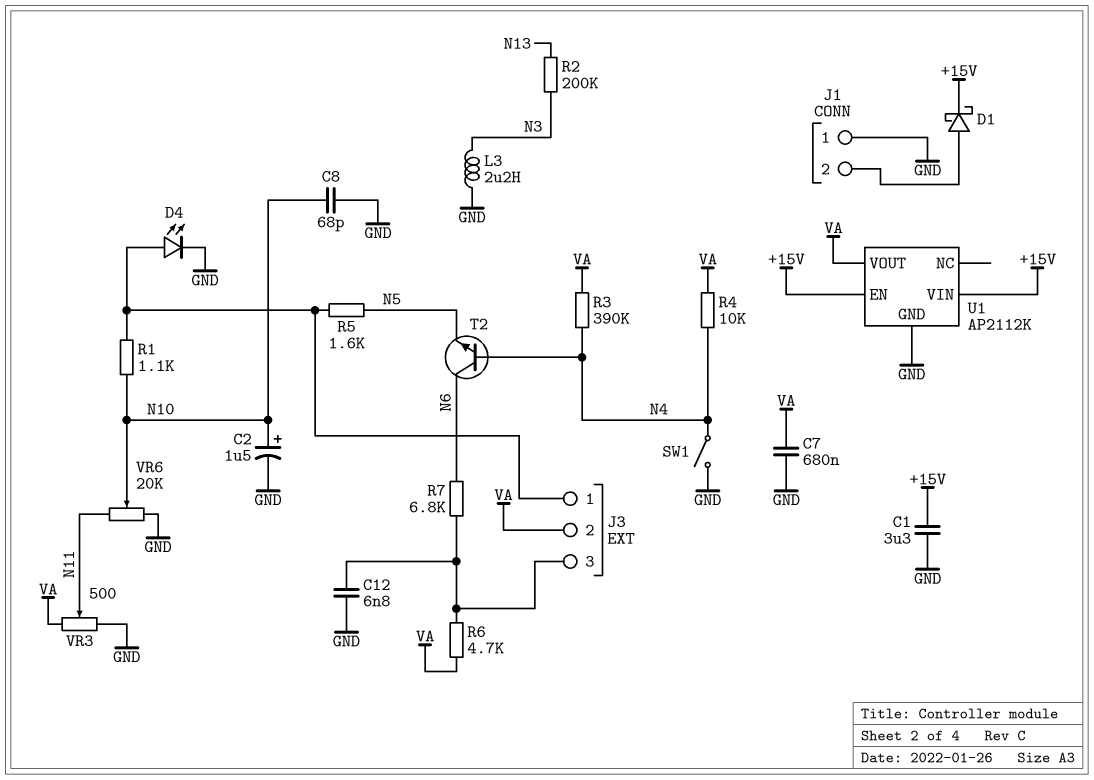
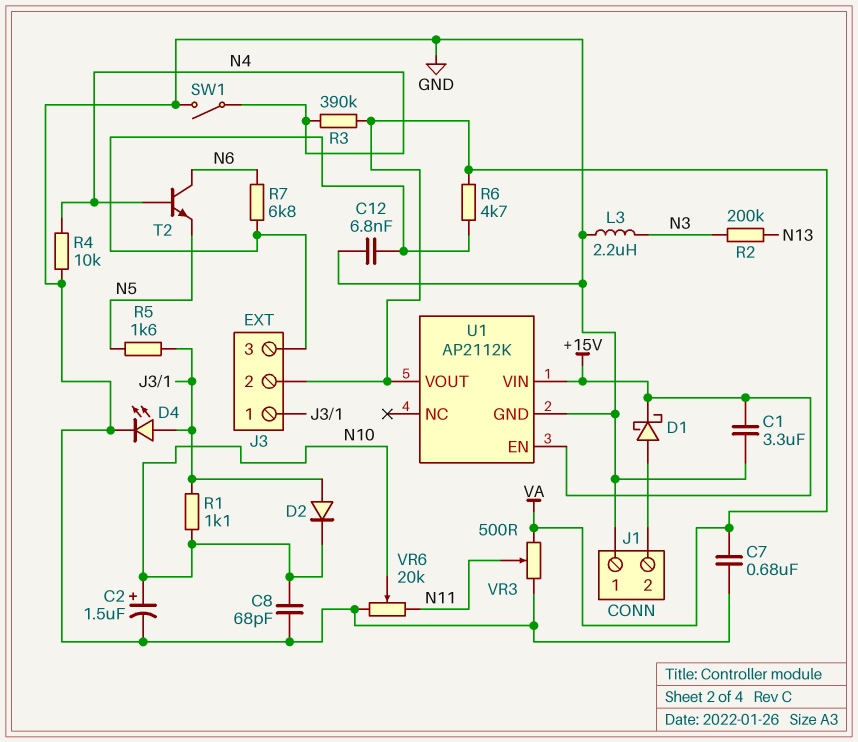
D2: none -> diode (A J3/1, K N10)
R4: 10k (N4, VA) -> 10k (GND, N4)

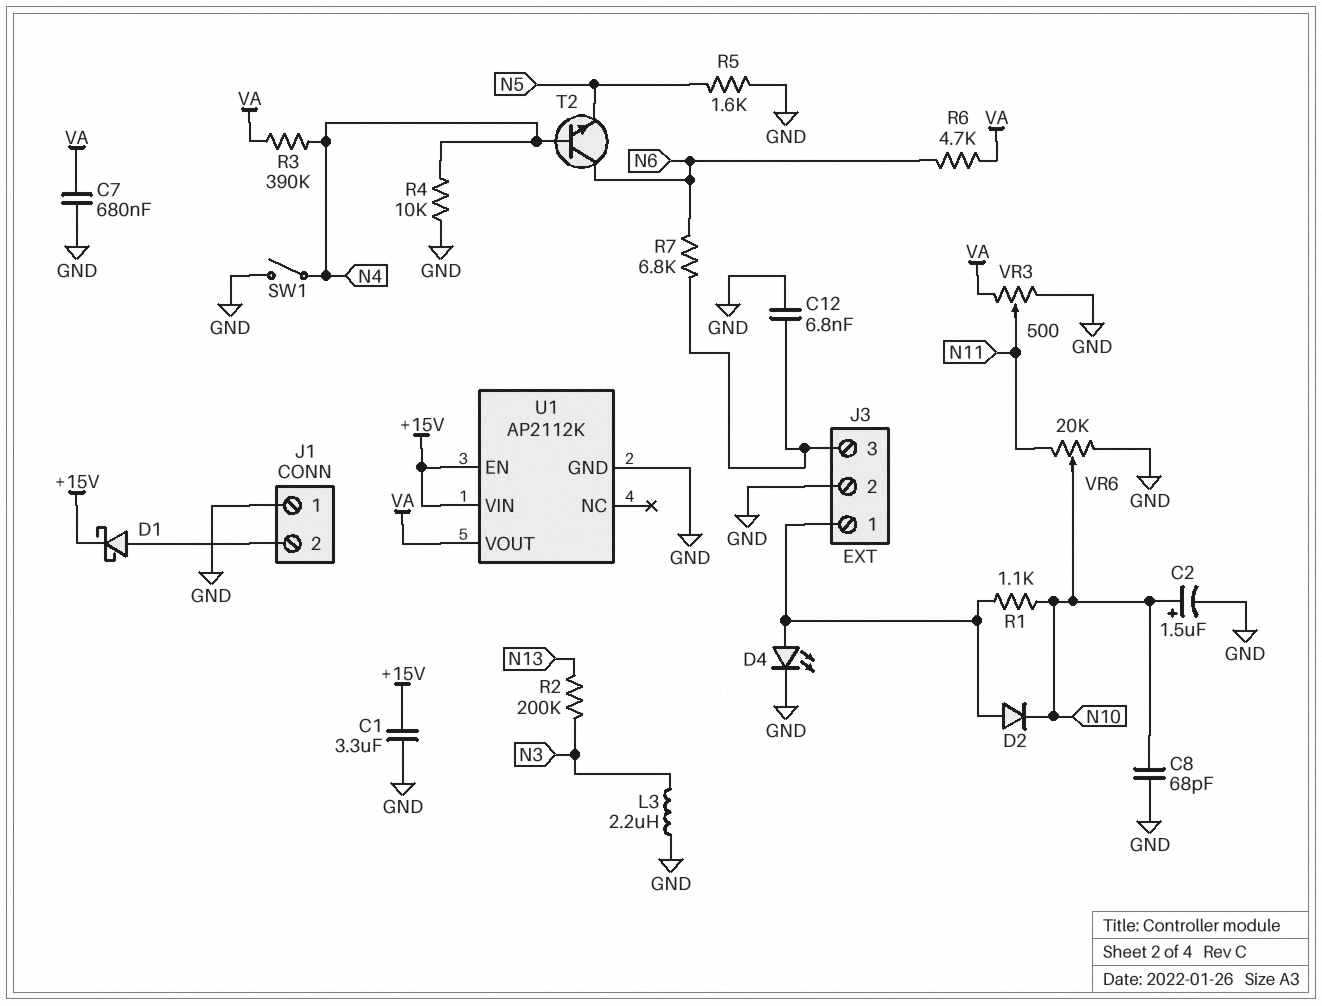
J3 pin 2: VA -> GND
R5: 1.6k (J3/1, N5) -> 1.6k (GND, N5)
R6: 4.7k (J3/3, VA) -> 4.7k (N6, VA)

